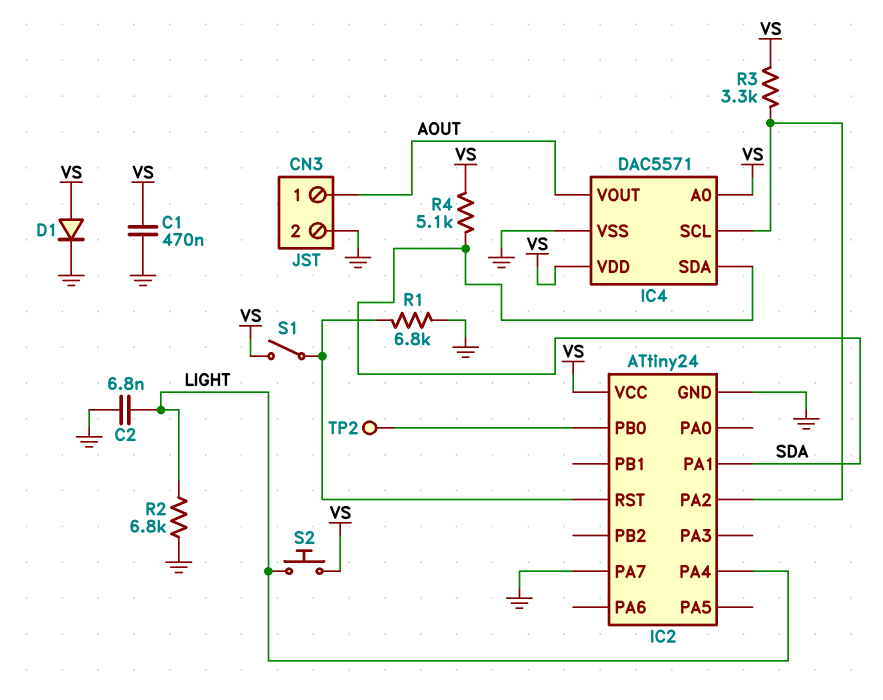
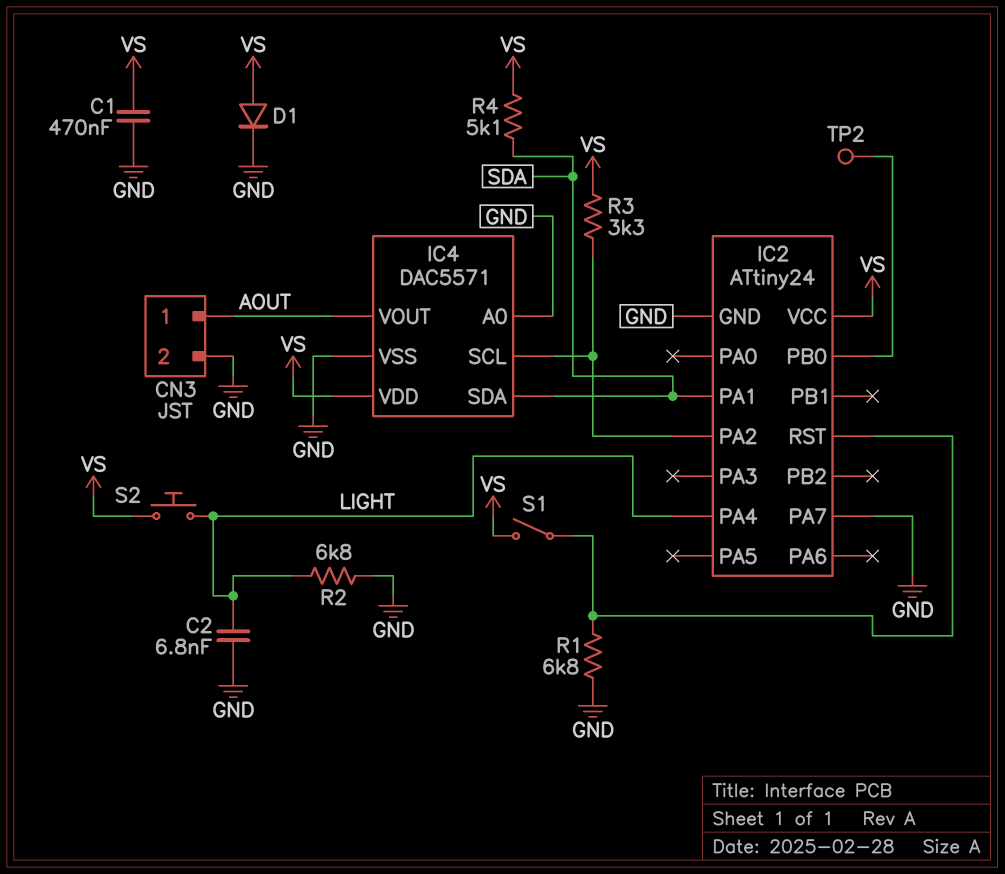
IC4 pin A0: VS -> GND

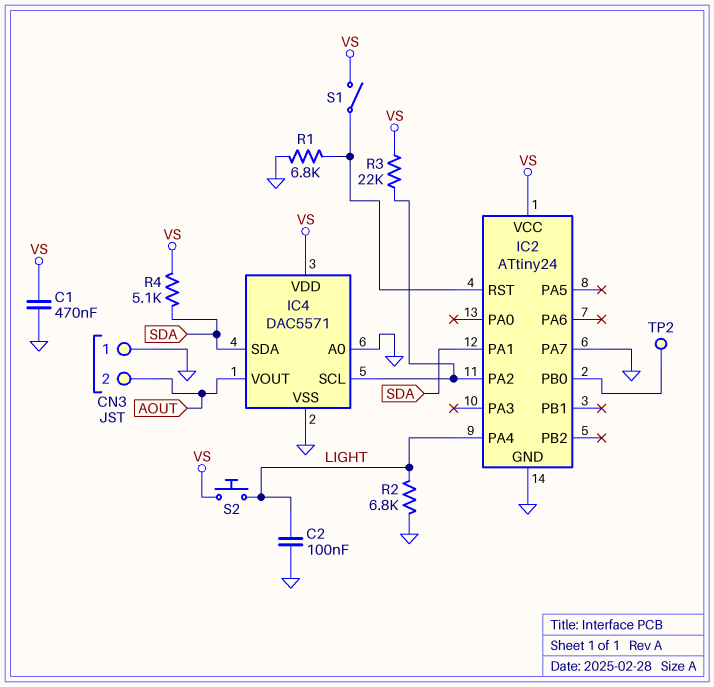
C2: 6.8nF (GND, LIGHT) -> 100nF (GND, LIGHT)
CN3 pin 1: AOUT -> GND
CN3 pin 2: GND -> AOUT
D1: diode (A VS, K GND) -> none
R3: 3.3k (IC2/PA2, VS) -> 22k (IC2/PA2, VS)

